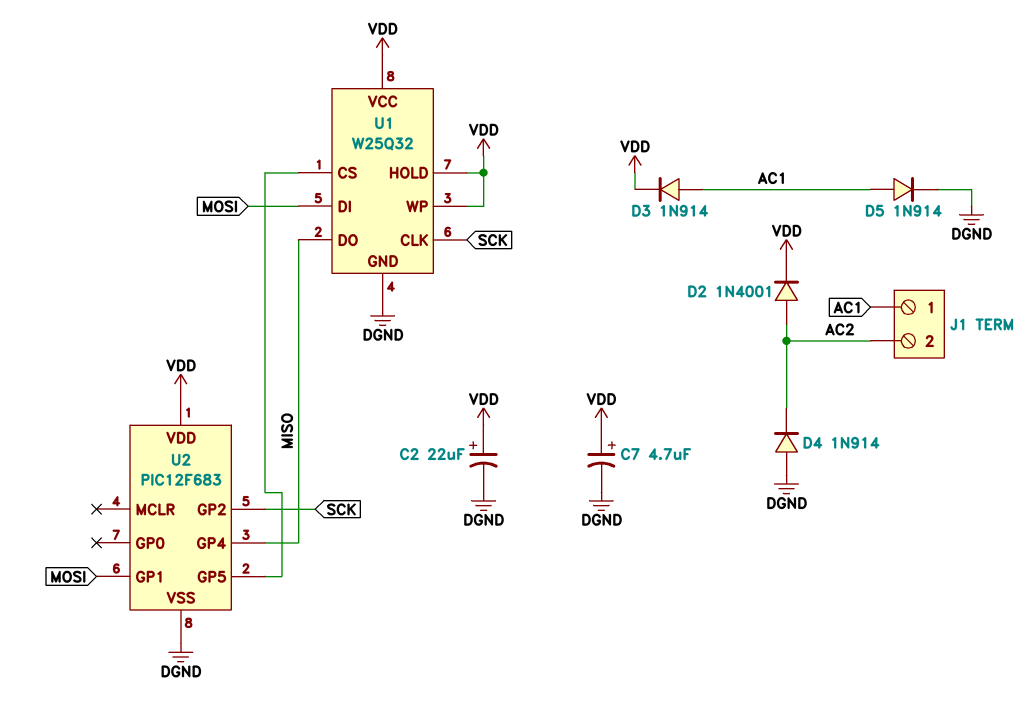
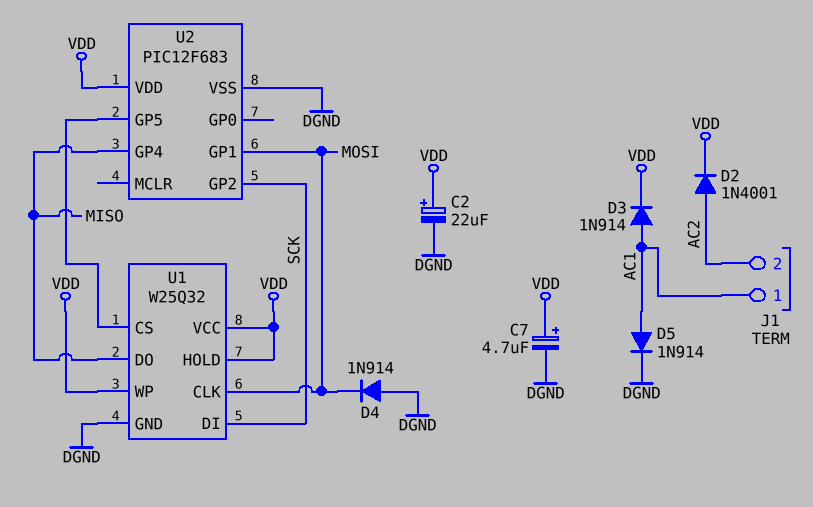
D4: diode 1N914 (A DGND, K AC2) -> diode 1N914 (A DGND, K MOSI)
U1 pin CLK: SCK -> MOSI
U1 pin DI: MOSI -> SCK

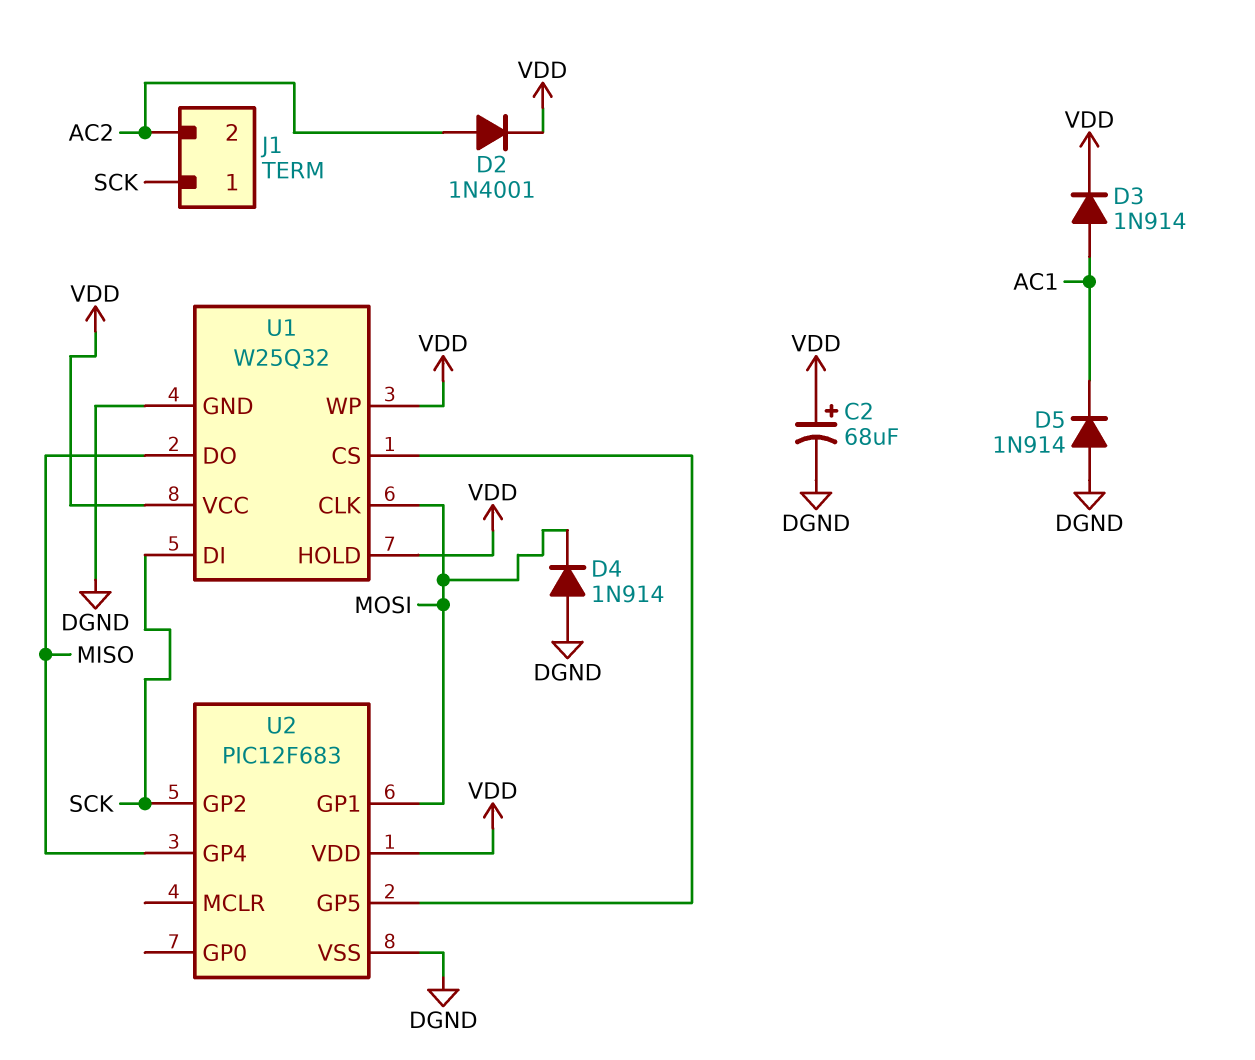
C2: 22uF (plus VDD, minus DGND) -> 68uF (plus VDD, minus DGND)
C7: 4.7uF (plus VDD, minus DGND) -> none
D5: diode 1N914 (A AC1, K DGND) -> diode 1N914 (A DGND, K AC1)
J1 pin 1: AC1 -> SCK

